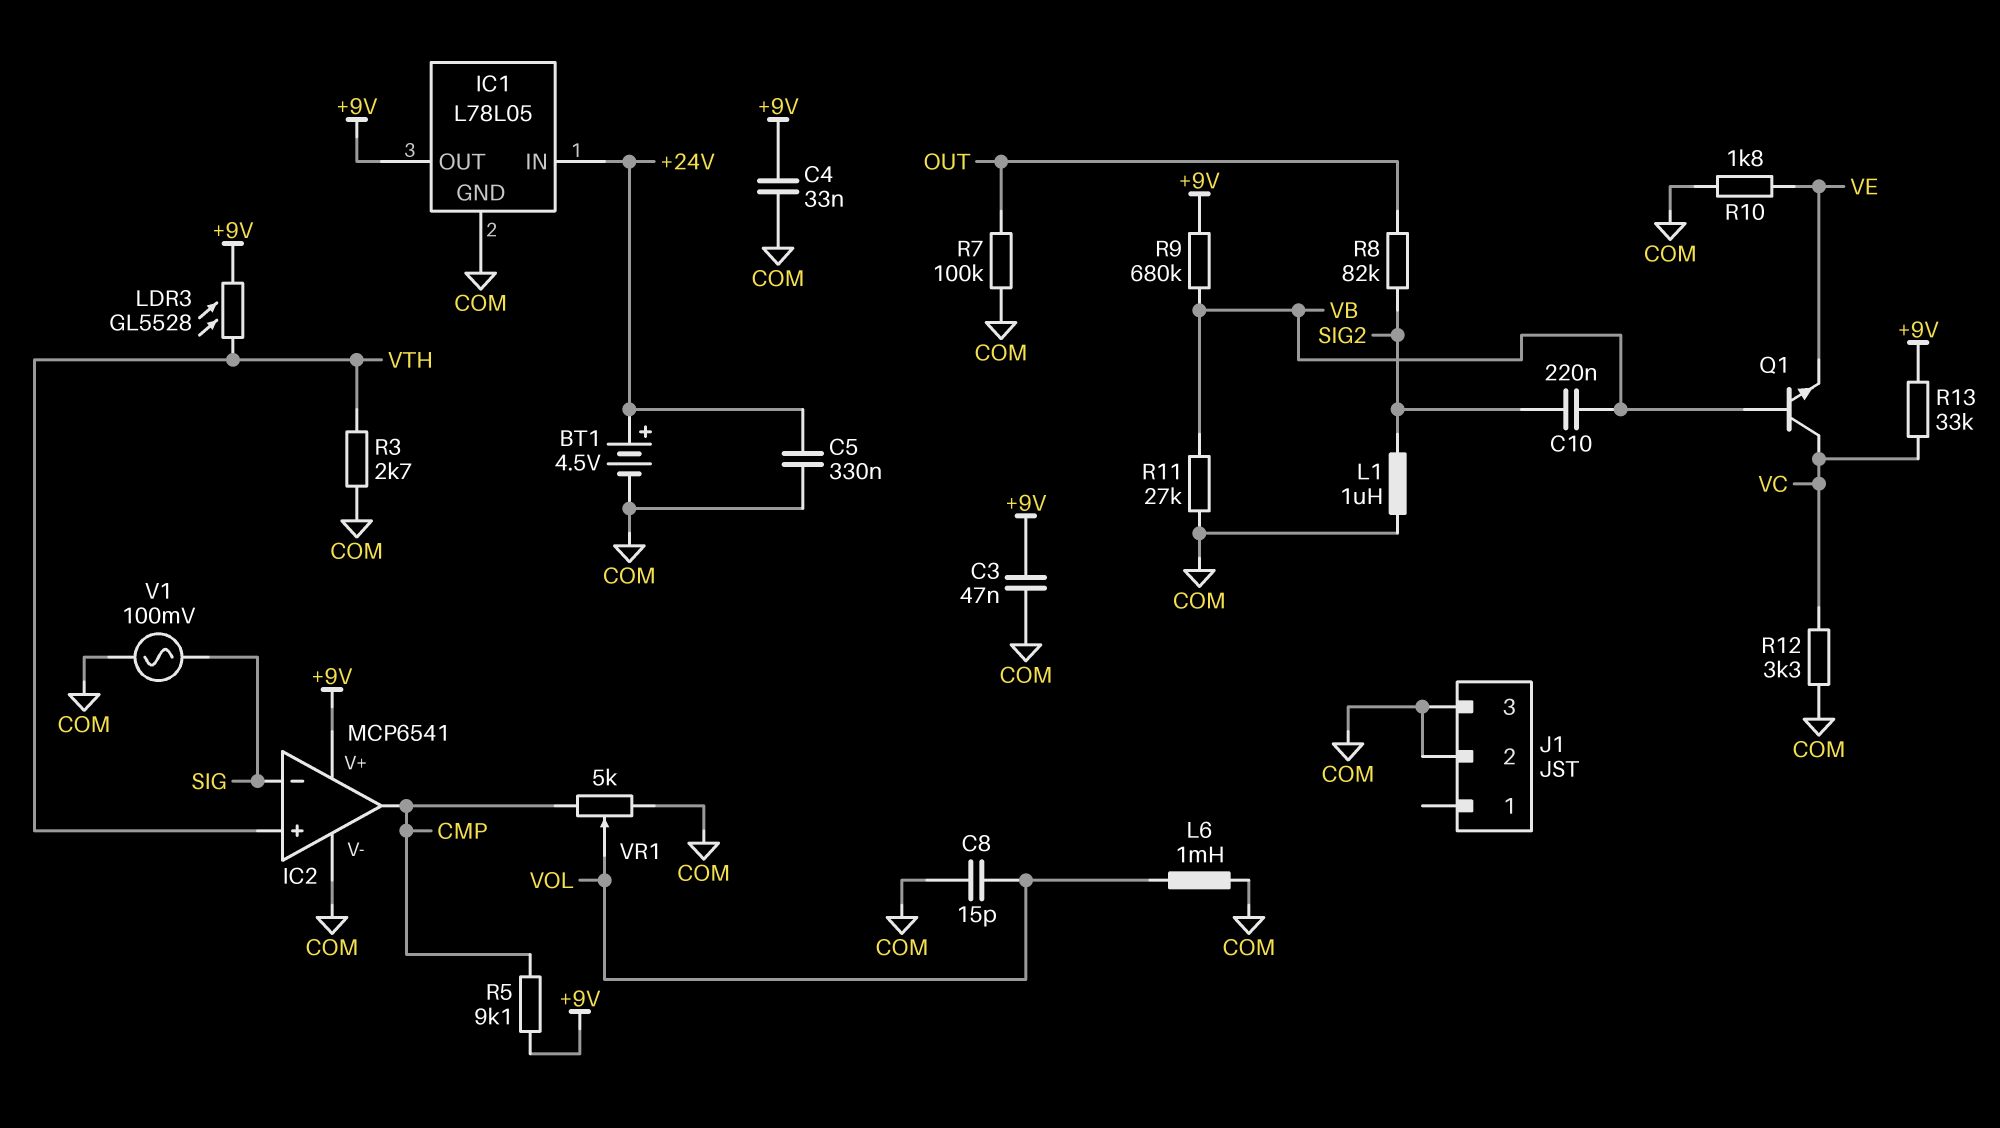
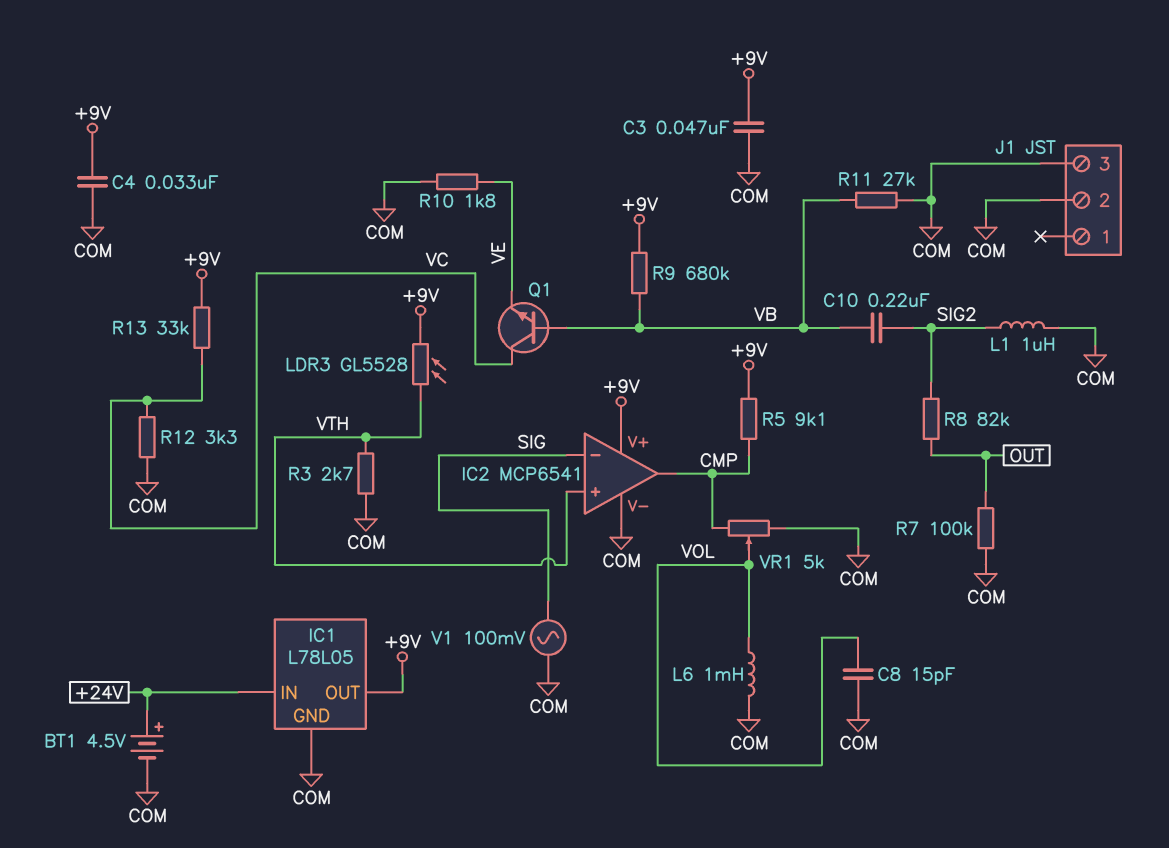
C5: 330nF (+24V, COM) -> none

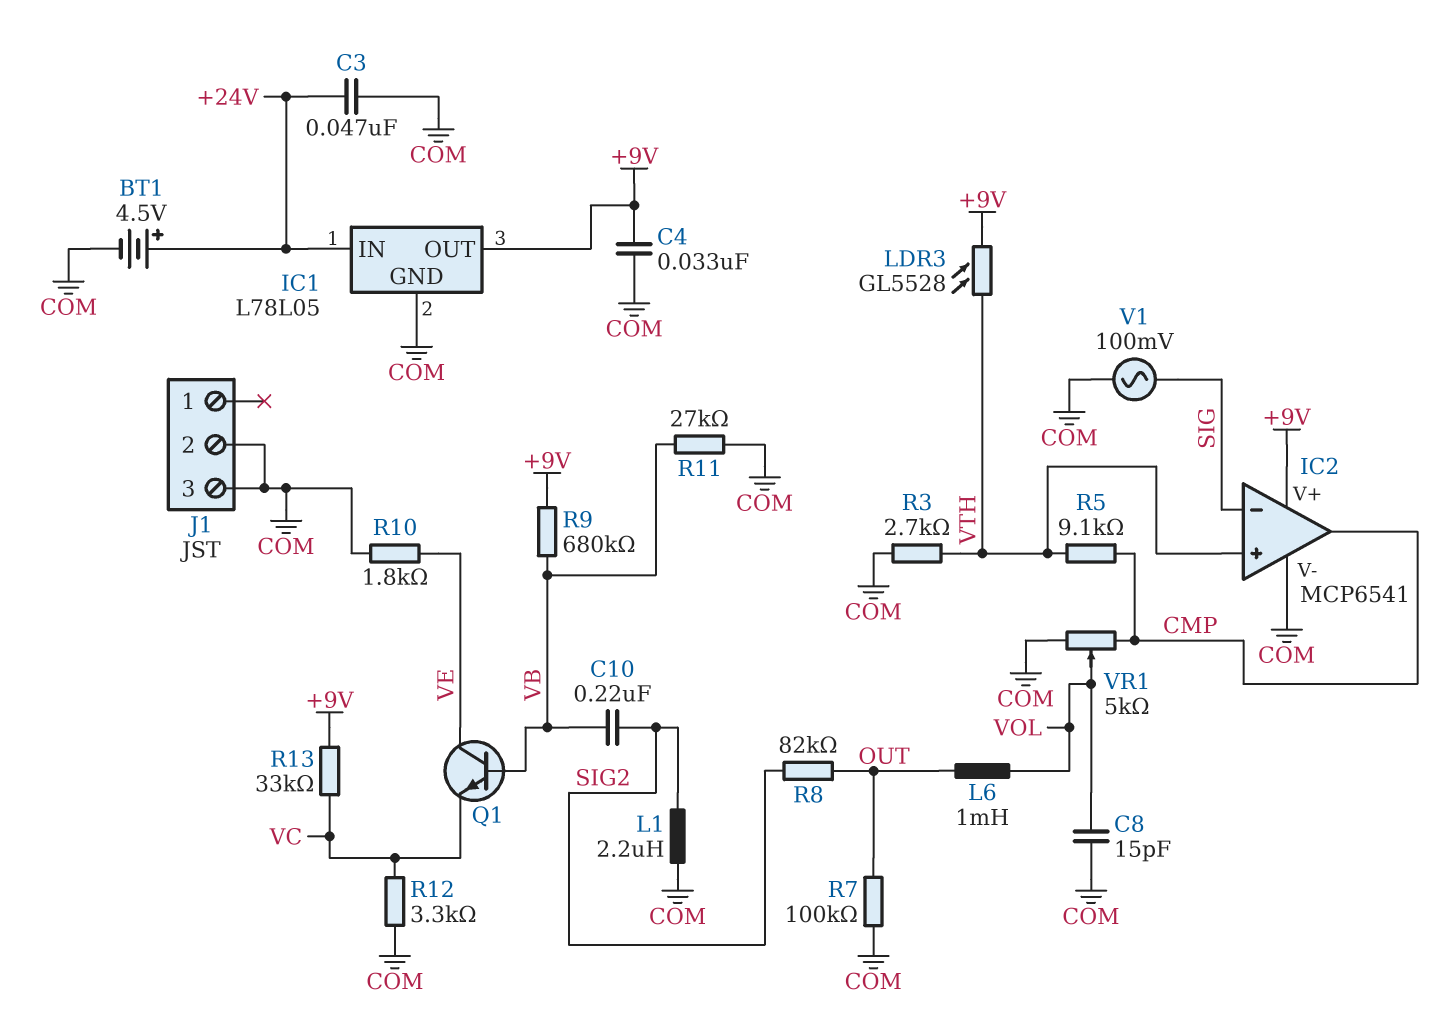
C3: 47nF (+9V, COM) -> 47nF (+24V, COM)
L1: 1uH (COM, SIG2) -> 2.2uH (COM, SIG2)
L6: 1mH (COM, VOL) -> 1mH (OUT, VOL)
Q1: NPN (B VB, C VC, E VE) -> NPN (B VB, C VE, E VC)
R5: 9.1k (+9V, CMP) -> 9.1k (CMP, VTH)

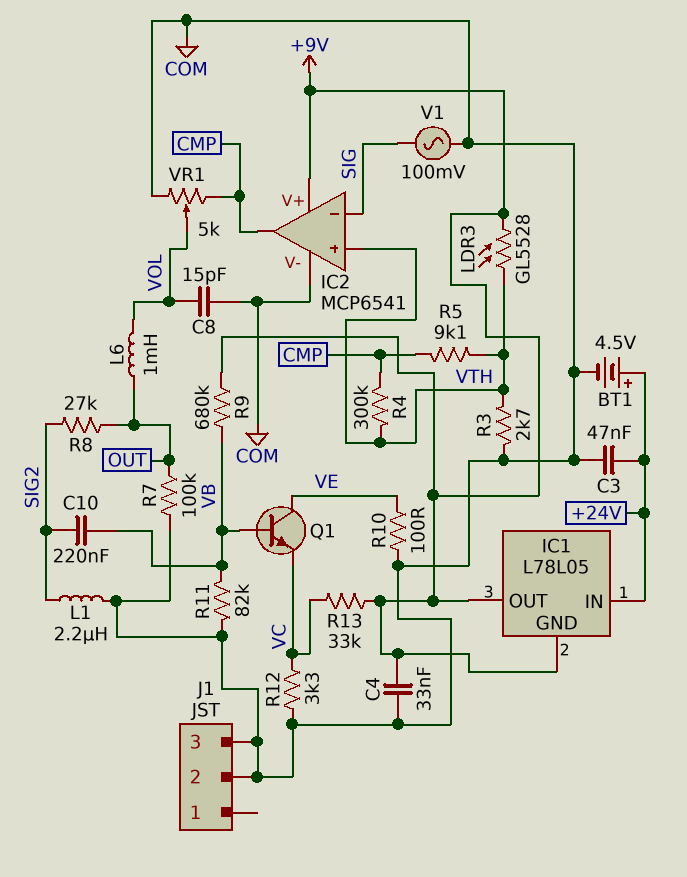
IC1 pin GND: COM -> +9V
R4: none -> 300k (CMP, VTH)
R8: 82k (OUT, SIG2) -> 27k (OUT, SIG2)
R10: 1.8k (COM, VE) -> 100 (COM, VE)
R11: 27k (COM, VB) -> 82k (COM, VB)

